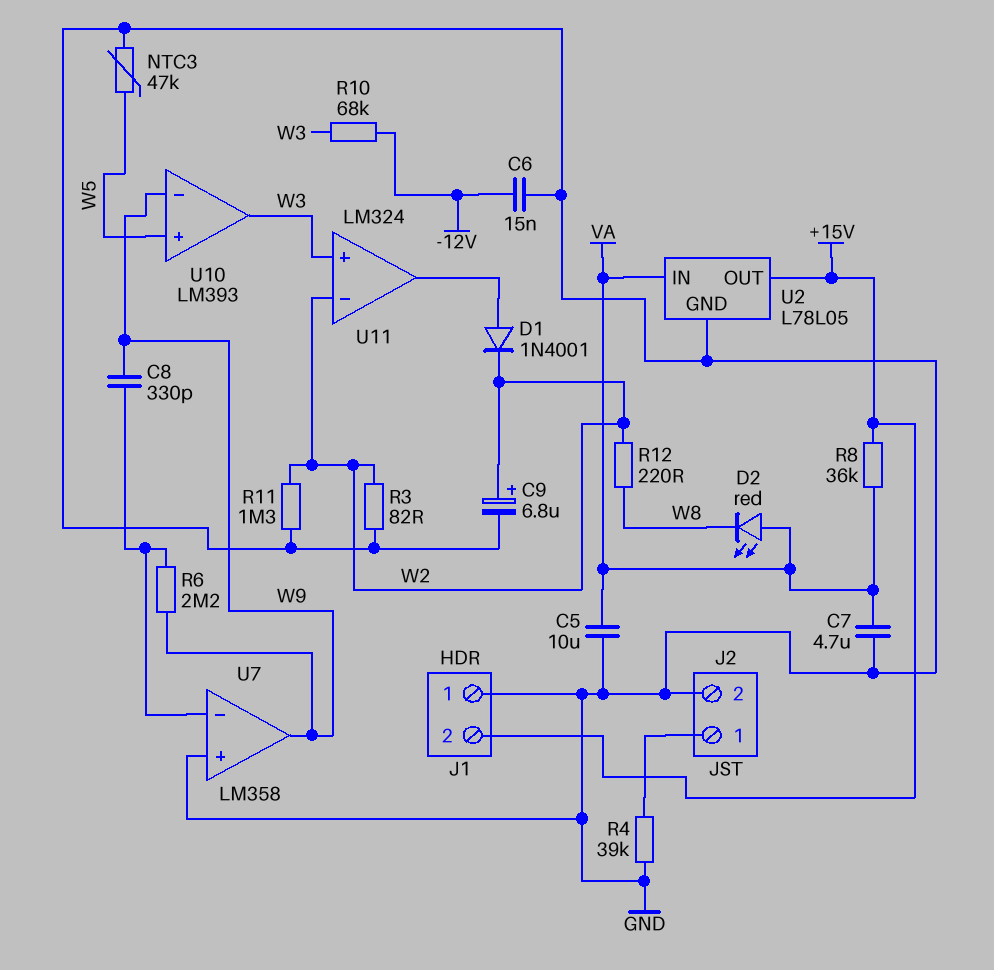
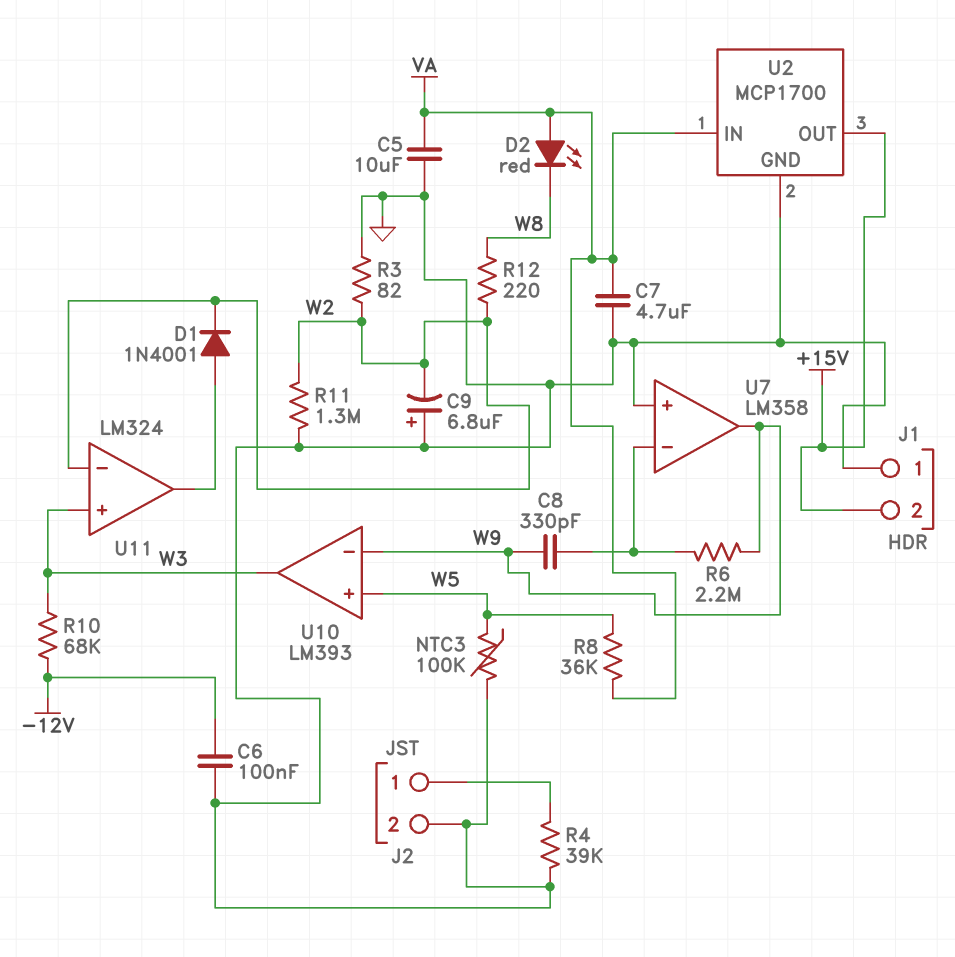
C6: 15nF (-12V, GND) -> 100nF (-12V, GND)
C9: 6.8uF (plus W2, minus GND) -> 6.8uF (plus GND, minus W2)
NTC3: 47k (GND, W5) -> 100k (GND, W5)
R8: 36k (+15V, VA) -> 36k (VA, W5)
U2: L78L05 -> MCP1700

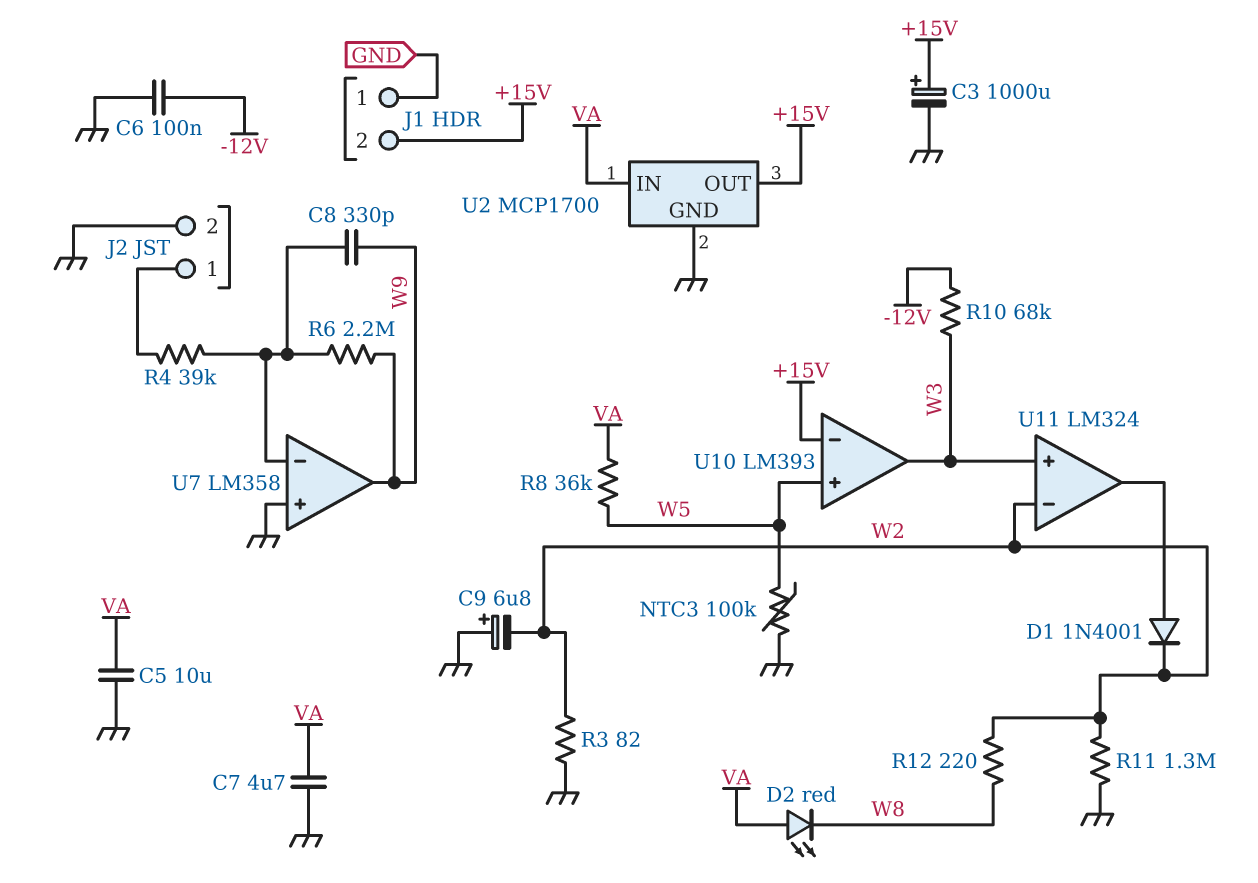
C3: none -> 1000uF (plus +15V, minus GND)
R4: 39k (GND, J2/1) -> 39k (J2/1, U7/in-)
U10 pin in-: W9 -> +15V

